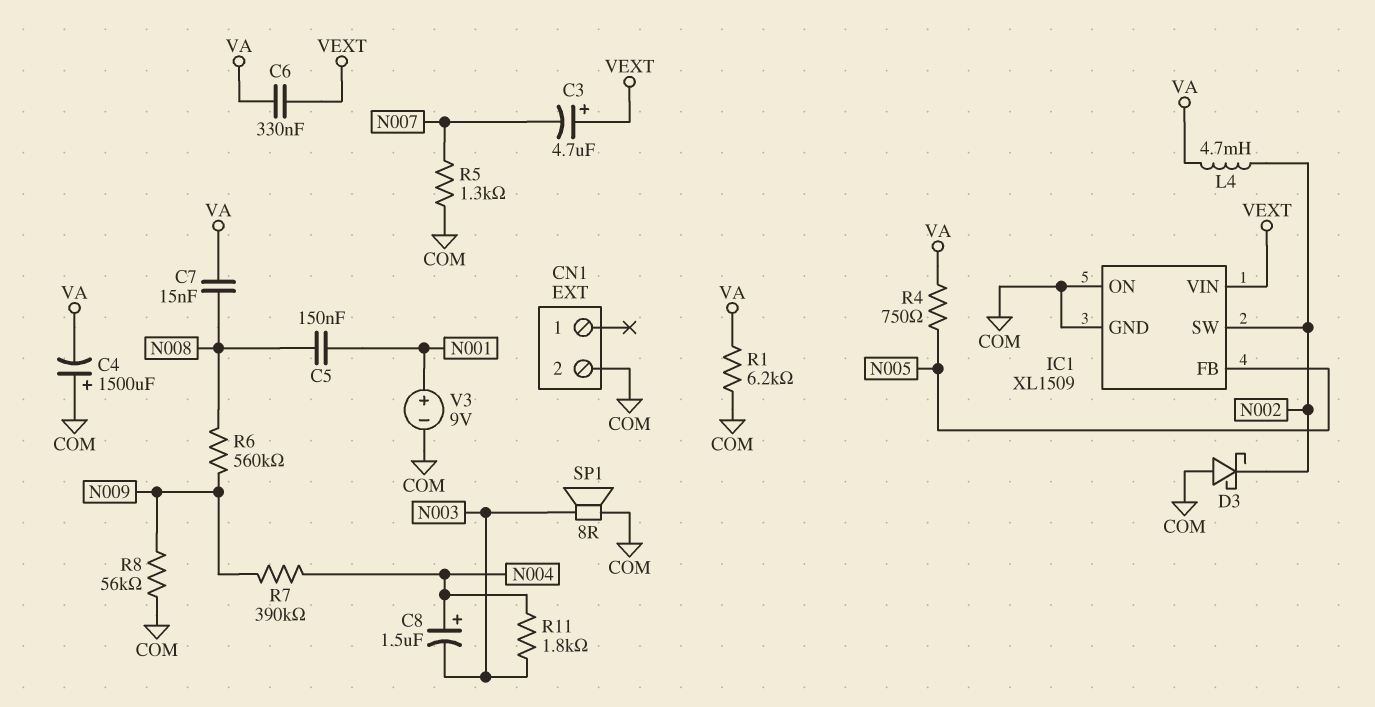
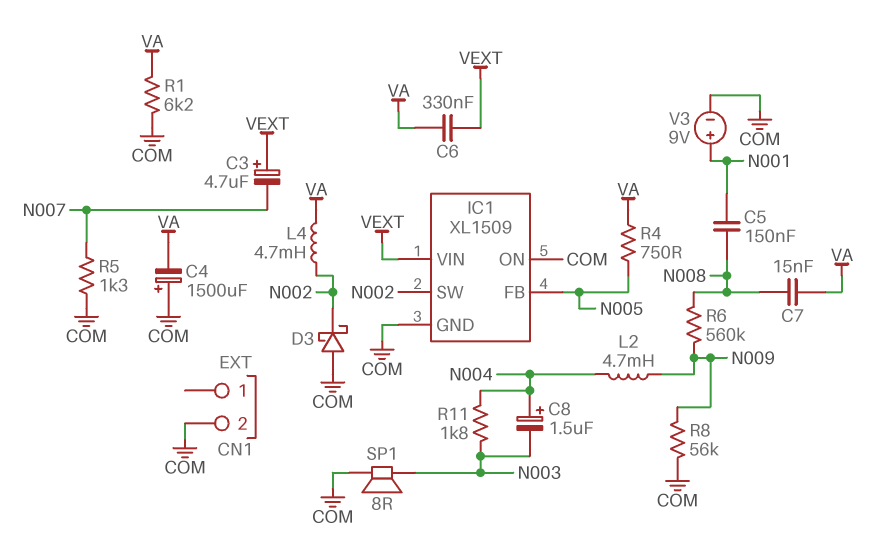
L2: none -> 4.7mH (N004, N009)
R7: 390k (N004, N009) -> none

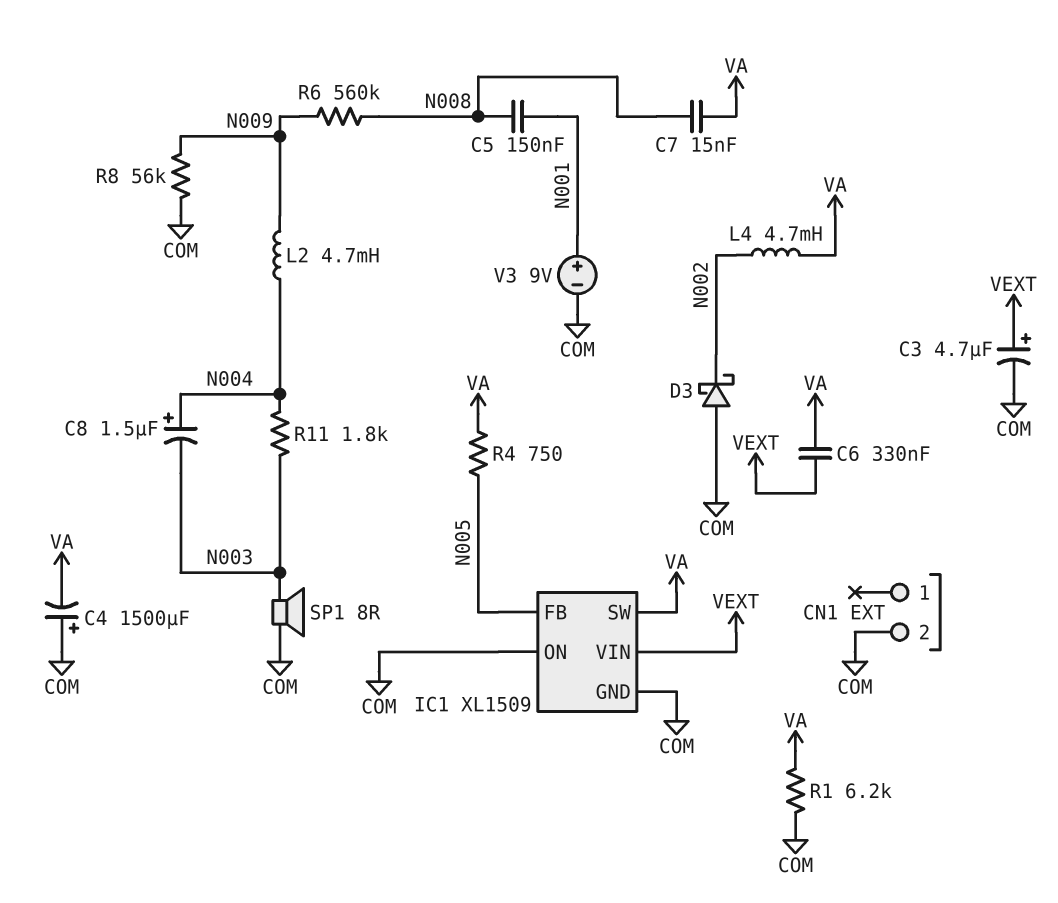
C3: 4.7uF (plus VEXT, minus N007) -> 4.7uF (plus VEXT, minus COM)
IC1 pin SW: N002 -> VA
R5: 1.3k (COM, N007) -> none

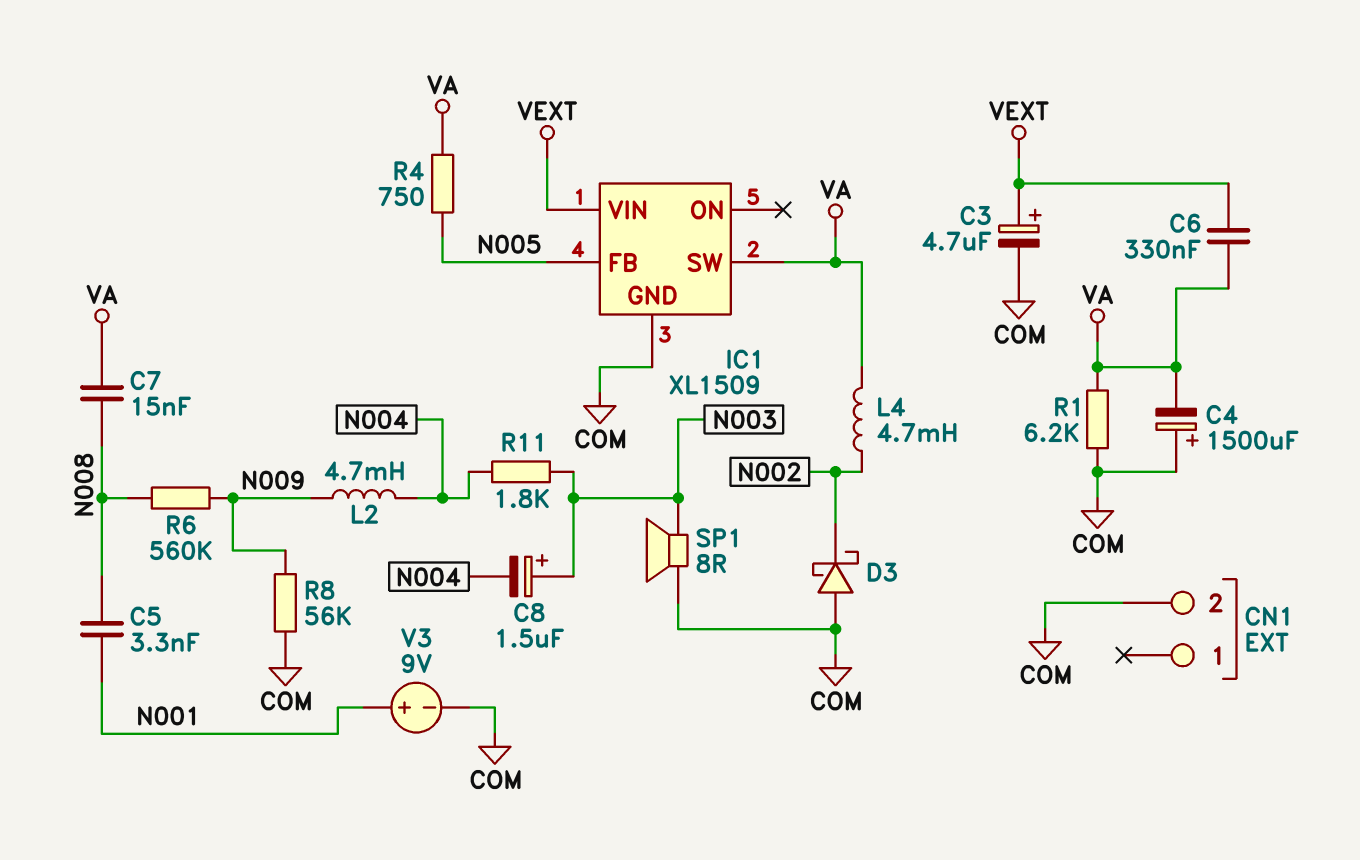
C5: 150nF (N001, N008) -> 3.3nF (N001, N008)
C8: 1.5uF (plus N004, minus N003) -> 1.5uF (plus N003, minus N004)
IC1 pin ON: COM -> none

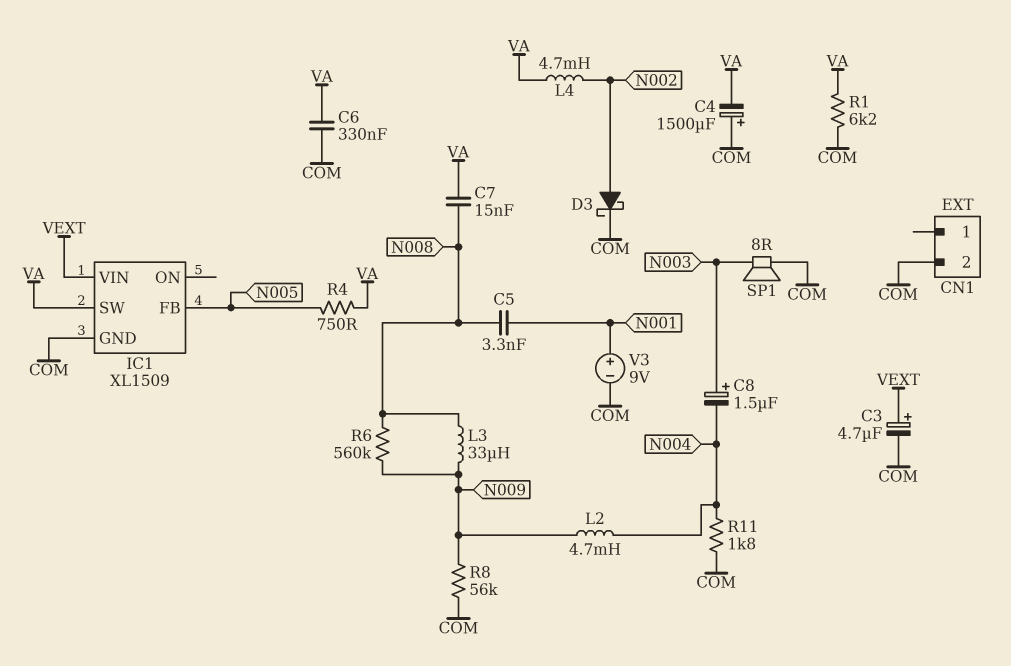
C6: 330nF (VA, VEXT) -> 330nF (COM, VA)
D3: schottky (A COM, K N002) -> schottky (A N002, K COM)
L3: none -> 33uH (N008, N009)
R11: 1.8k (N003, N004) -> 1.8k (COM, N004)

